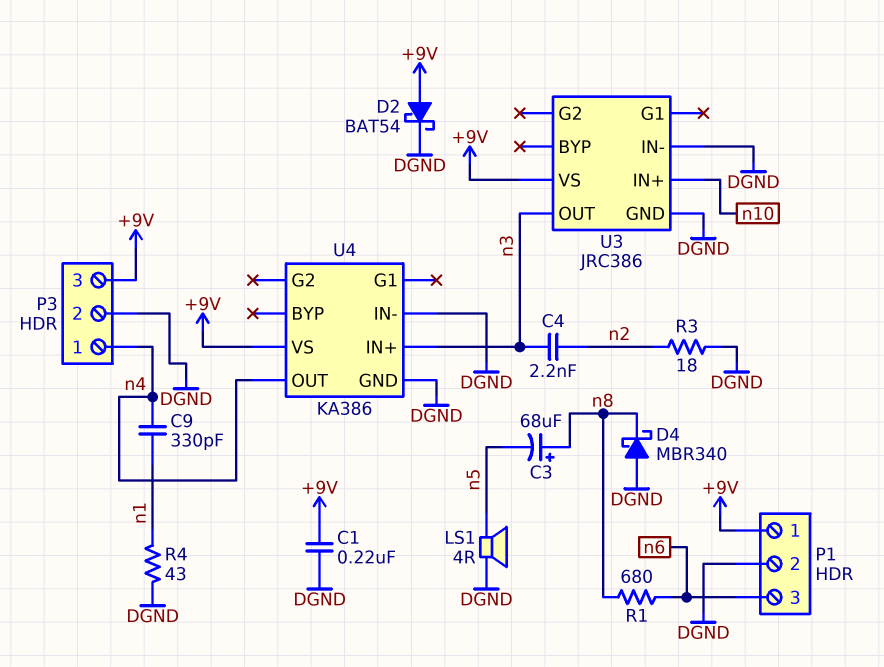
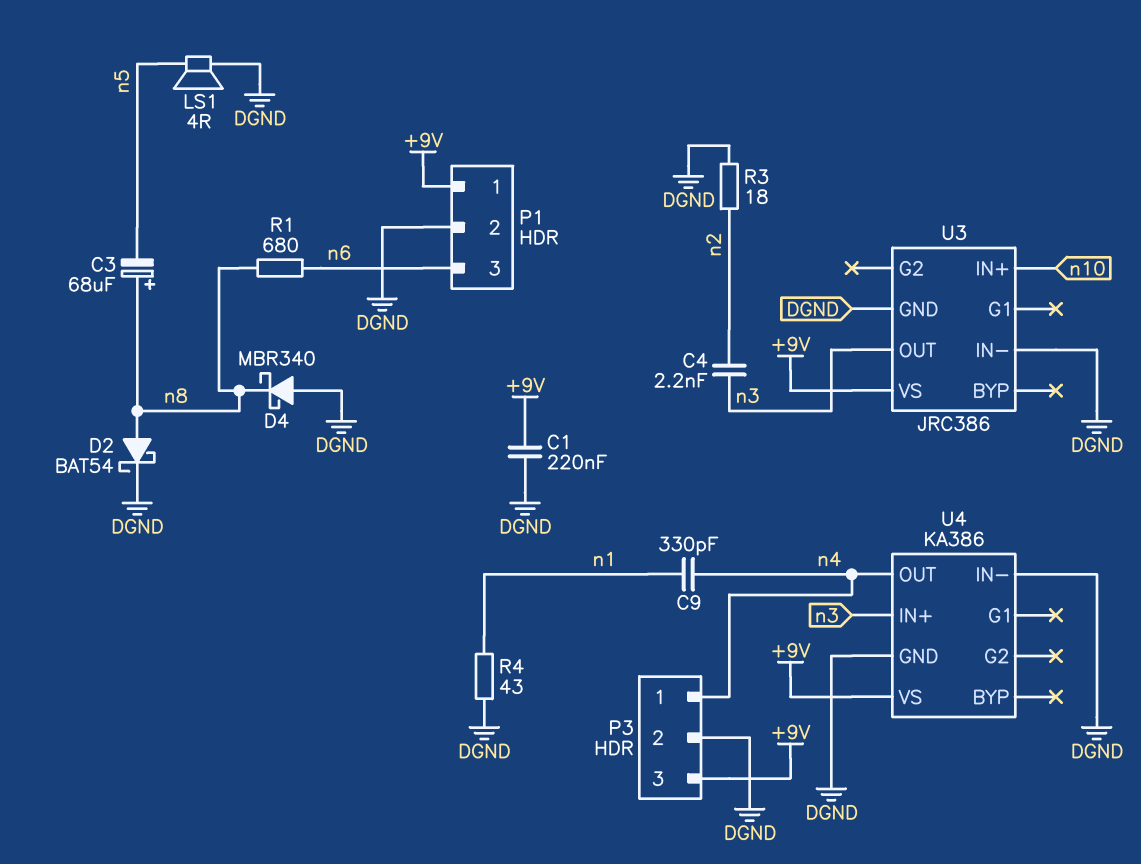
D2: schottky BAT54 (A +9V, K DGND) -> schottky BAT54 (A n8, K DGND)

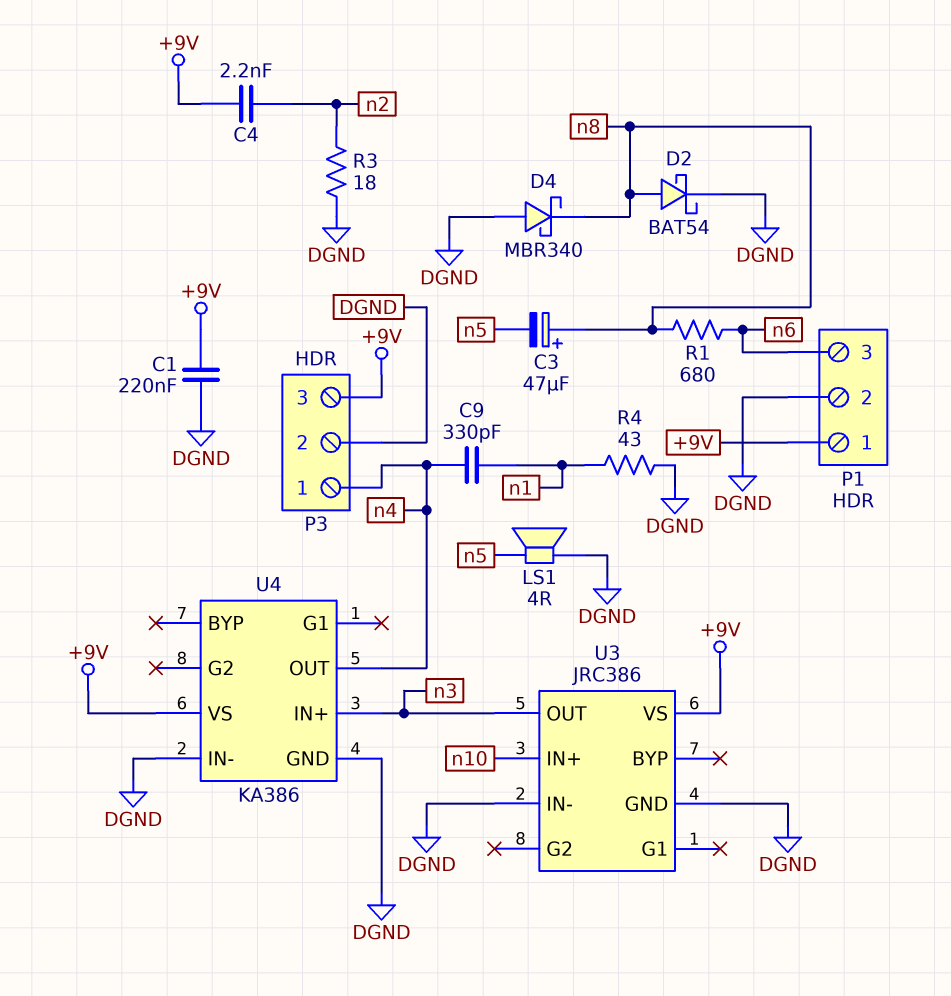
C3: 68uF (plus n8, minus n5) -> 47uF (plus n8, minus n5)
C4: 2.2nF (n2, n3) -> 2.2nF (+9V, n2)

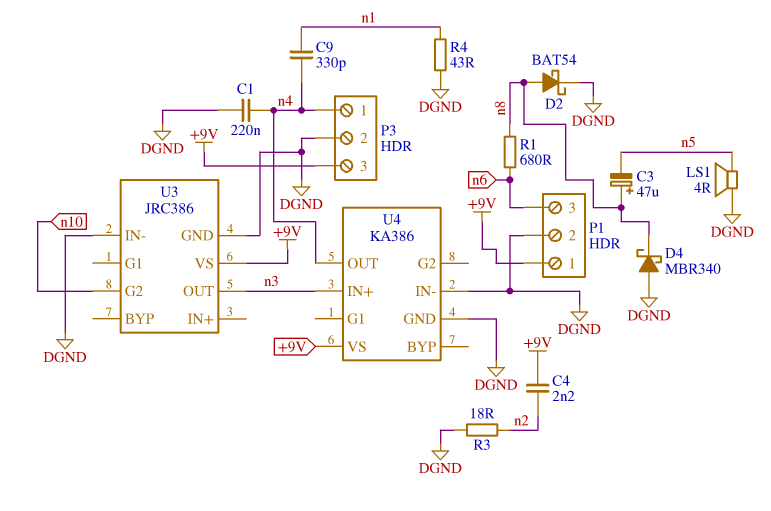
C1: 220nF (+9V, DGND) -> 220nF (DGND, n4)
U3 pin G2: none -> n10
U3 pin IN+: n10 -> none

